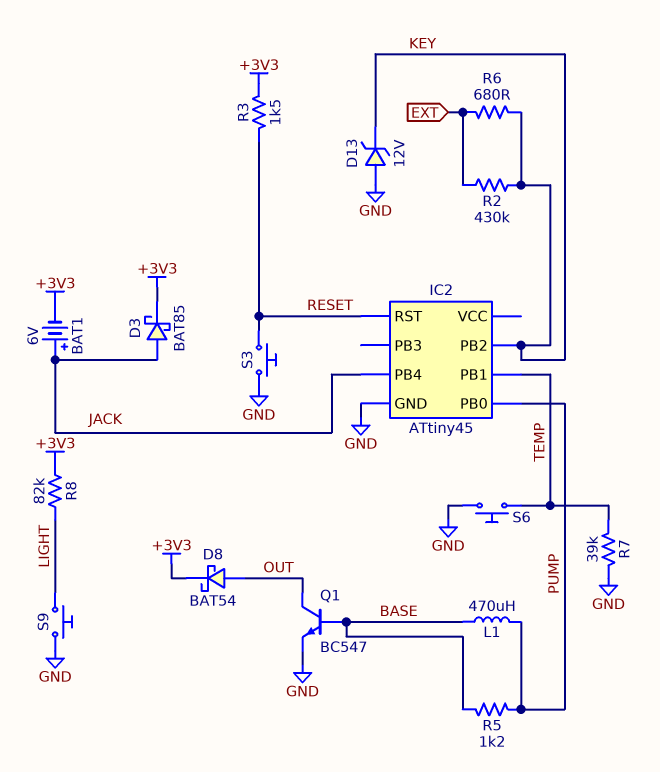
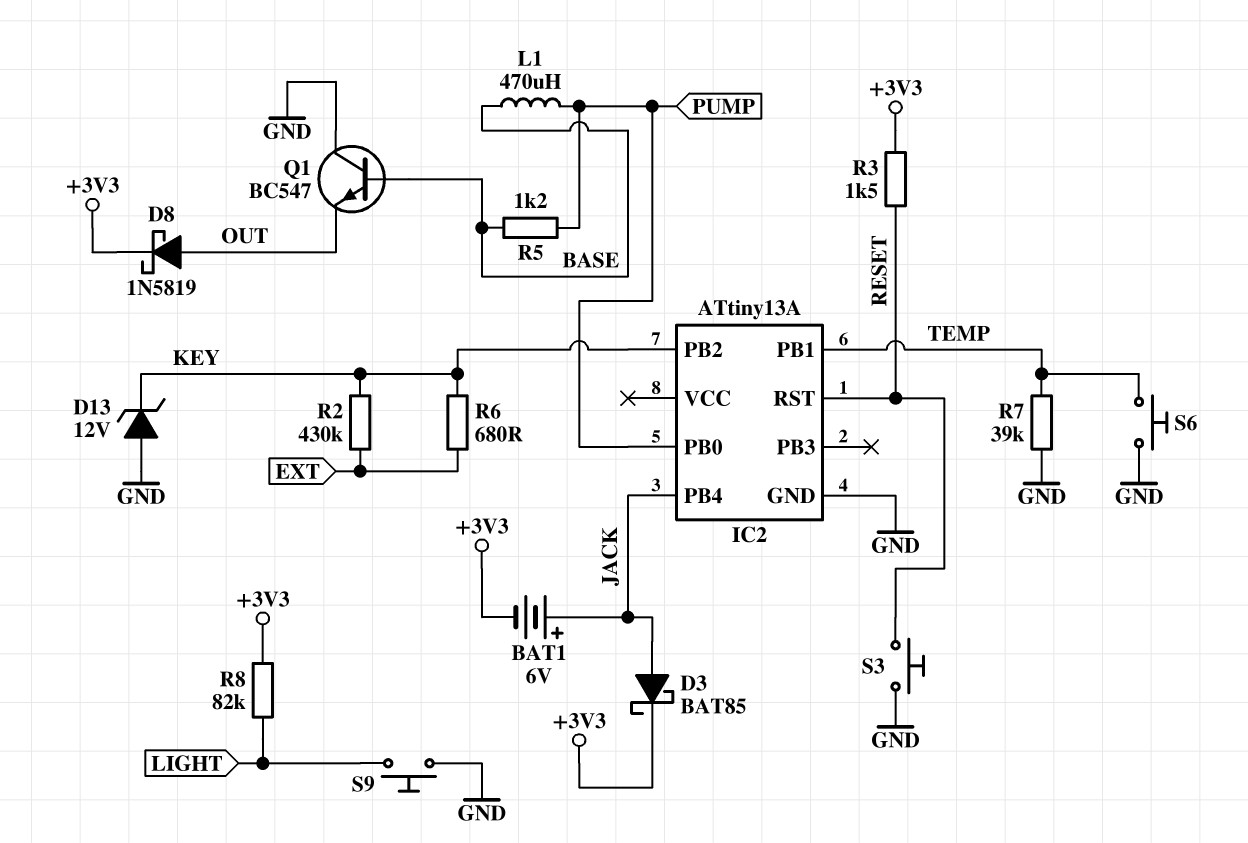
D8: schottky BAT54 (A OUT, K +3V3) -> schottky 1N5819 (A OUT, K +3V3)
IC2: ATtiny45 -> ATtiny13A
Q1: NPN BC547 (B BASE, C OUT, E GND) -> NPN BC547 (B BASE, C GND, E OUT)

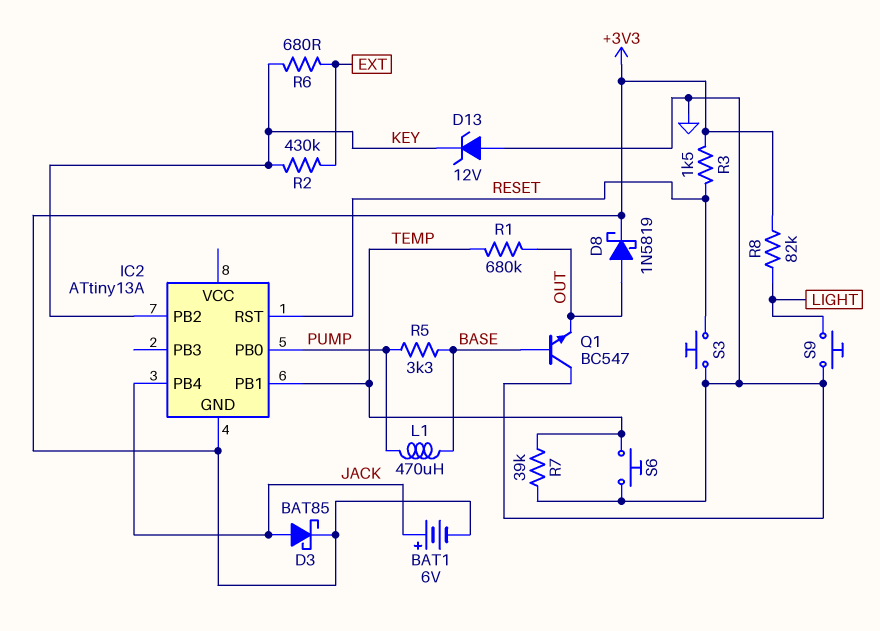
IC2 pin GND: GND -> +3V3
R1: none -> 680k (OUT, TEMP)
R5: 1.2k (BASE, PUMP) -> 3.3k (BASE, PUMP)

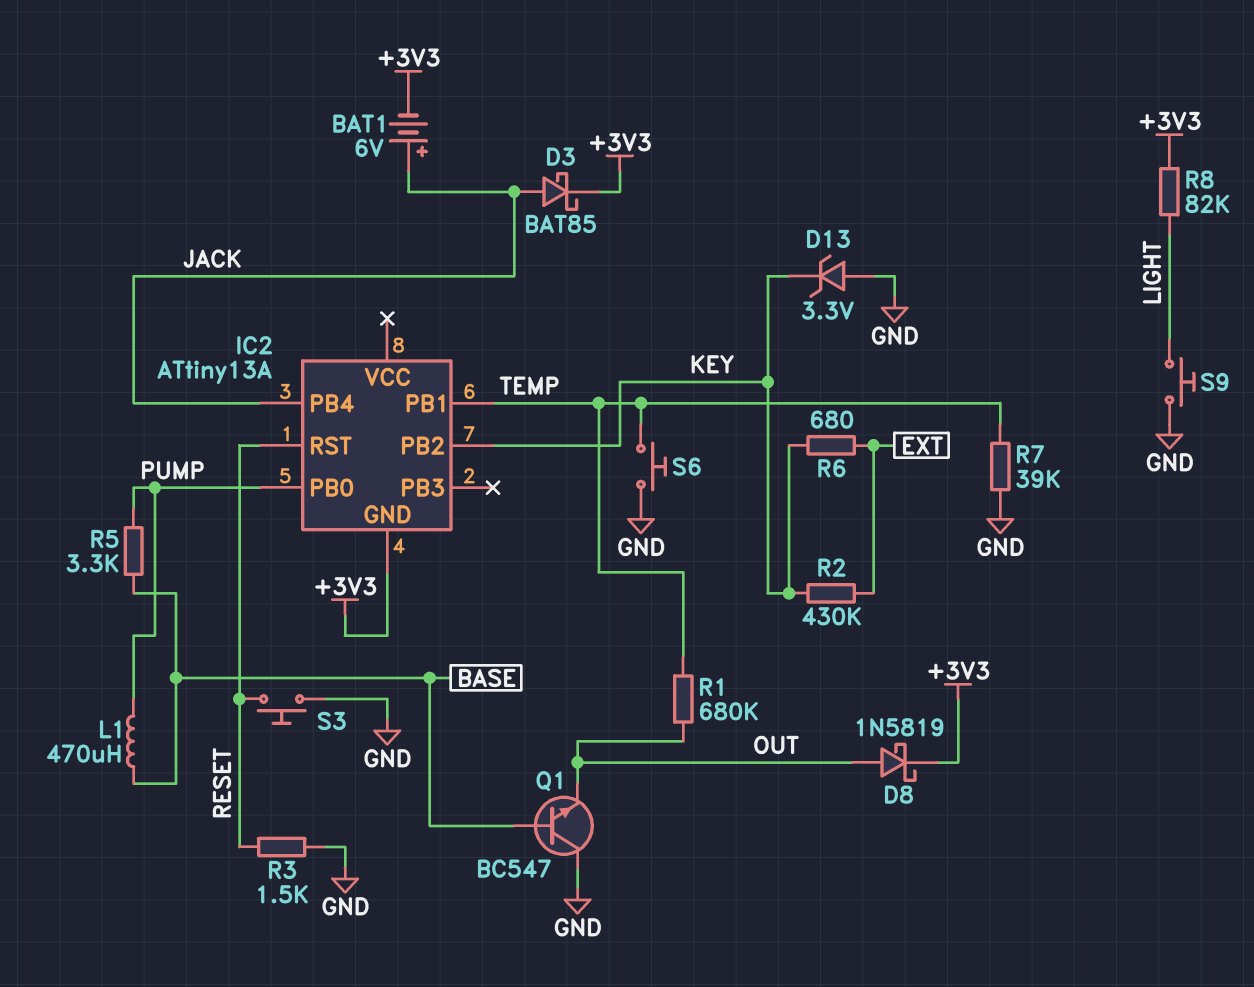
D13: zener 12V (A GND, K KEY) -> zener 3.3V (A GND, K KEY)
R3: 1.5k (+3V3, RESET) -> 1.5k (GND, RESET)

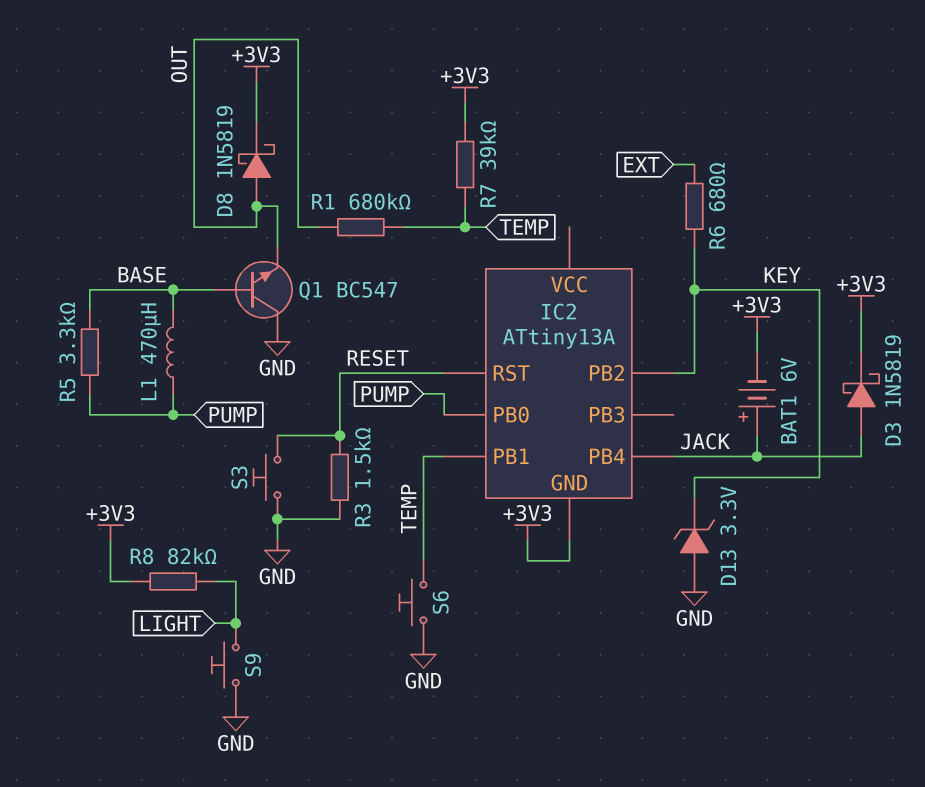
D3: schottky BAT85 (A JACK, K +3V3) -> schottky 1N5819 (A JACK, K +3V3)
R2: 430k (EXT, KEY) -> none
R7: 39k (GND, TEMP) -> 39k (+3V3, TEMP)

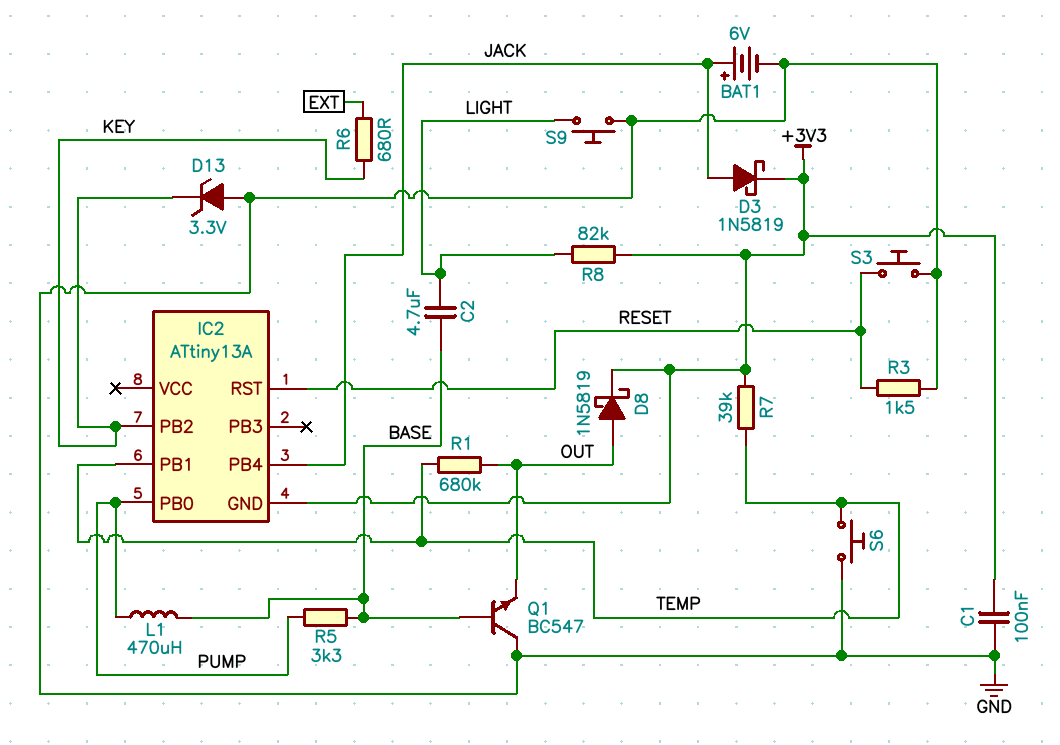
BAT1: 6V (plus JACK, minus +3V3) -> 6V (plus JACK, minus GND)
C1: none -> 100nF (+3V3, GND)
C2: none -> 4.7uF (BASE, LIGHT)

